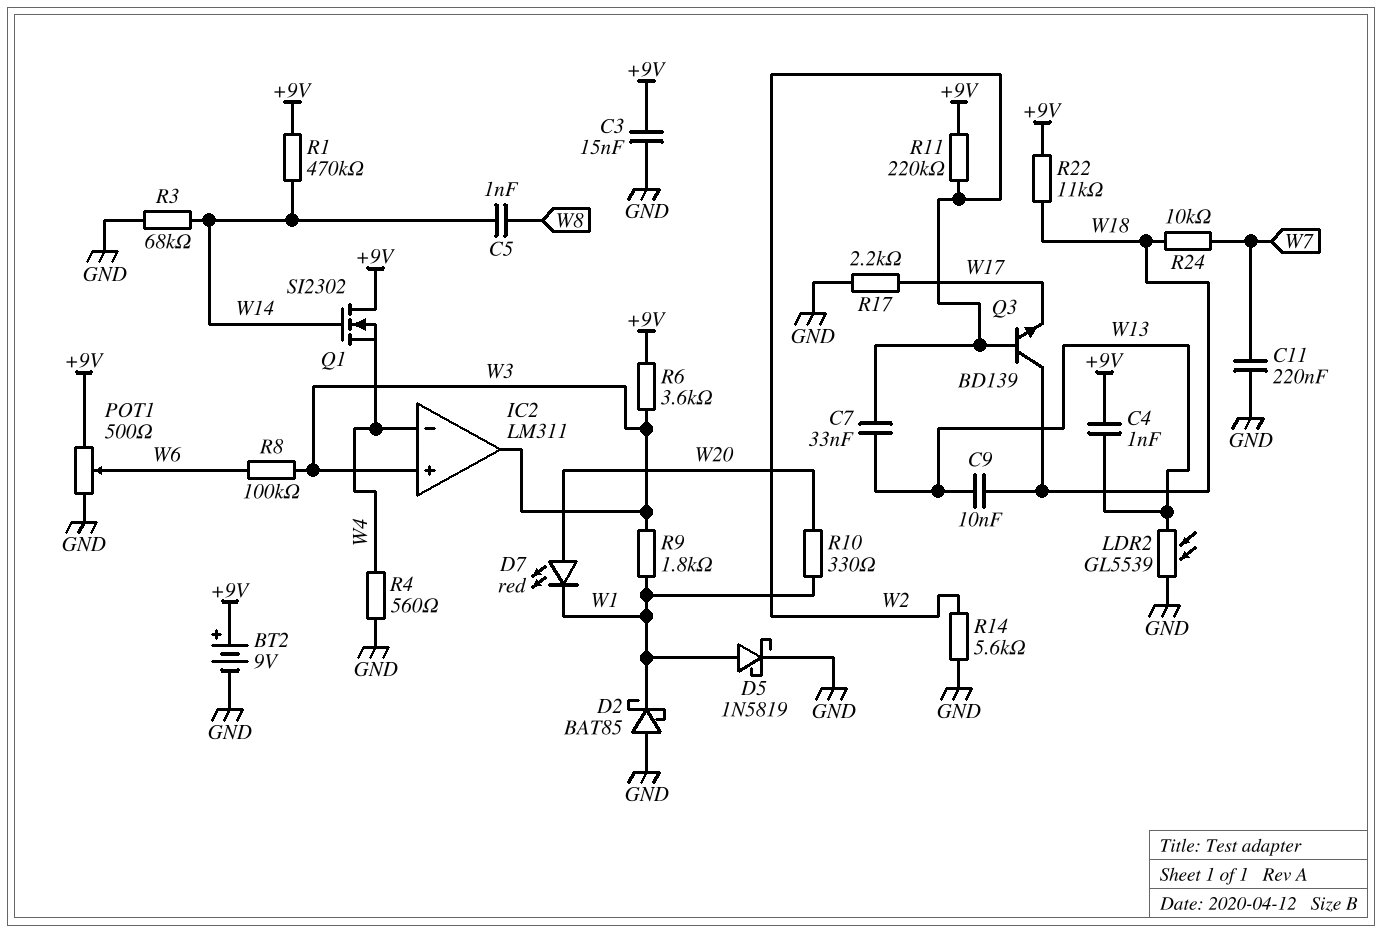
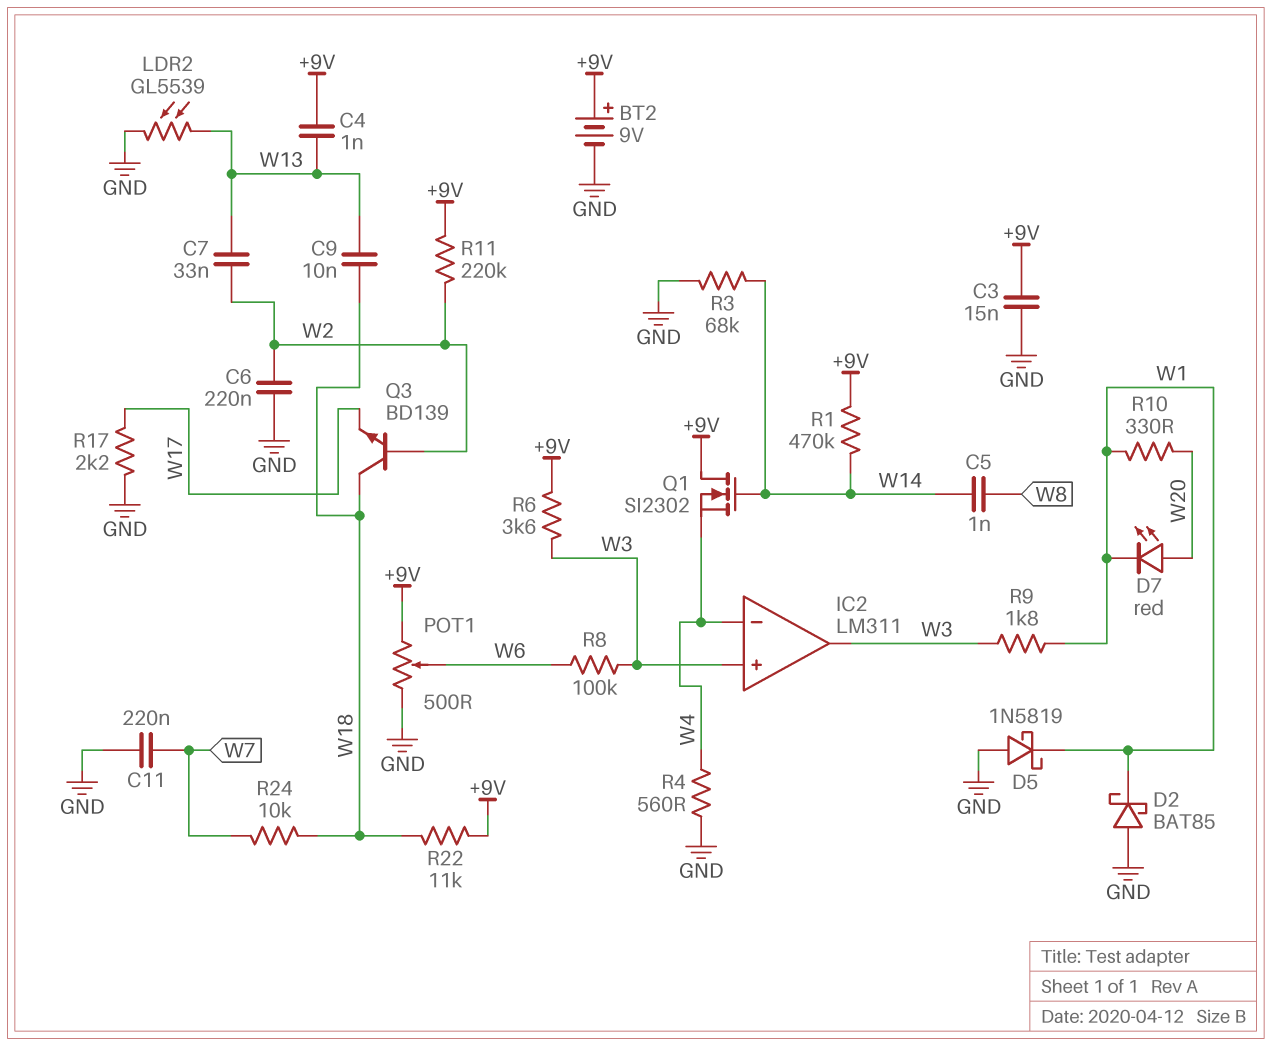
C6: none -> 220nF (GND, W2)
D5: schottky 1N5819 (A W1, K GND) -> schottky 1N5819 (A GND, K W1)
R14: 5.6k (GND, W2) -> none

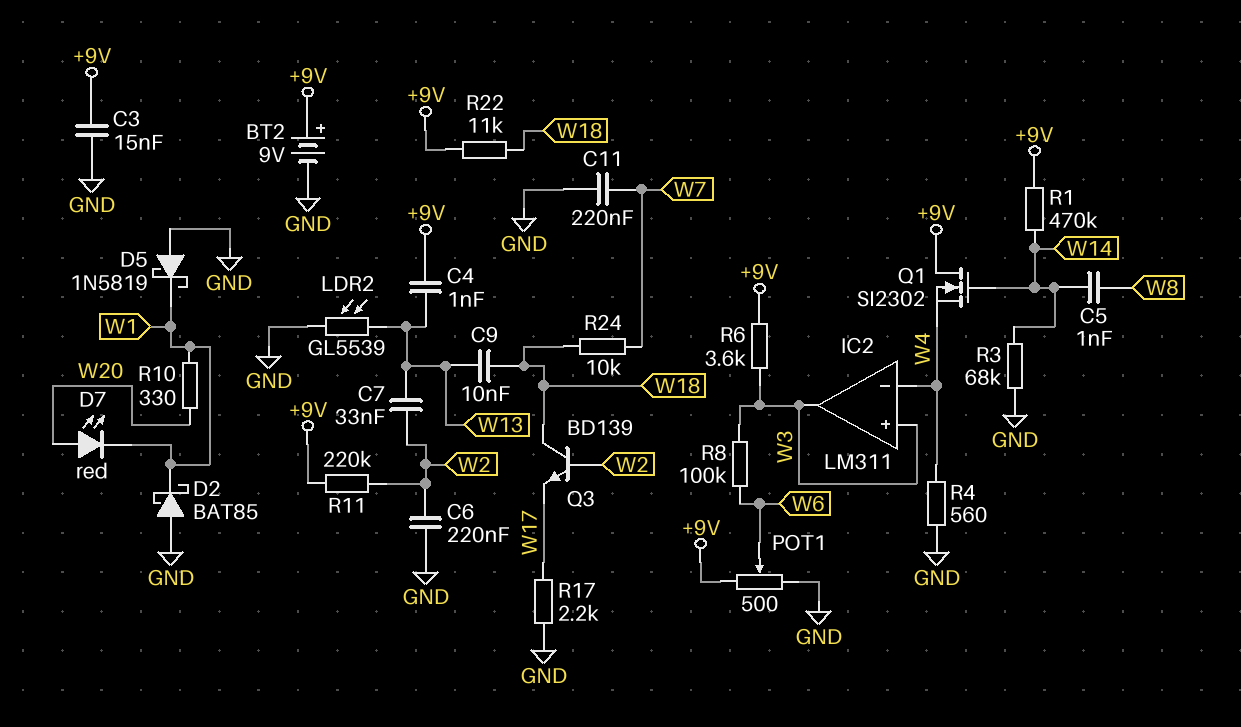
R9: 1.8k (W1, W3) -> none

